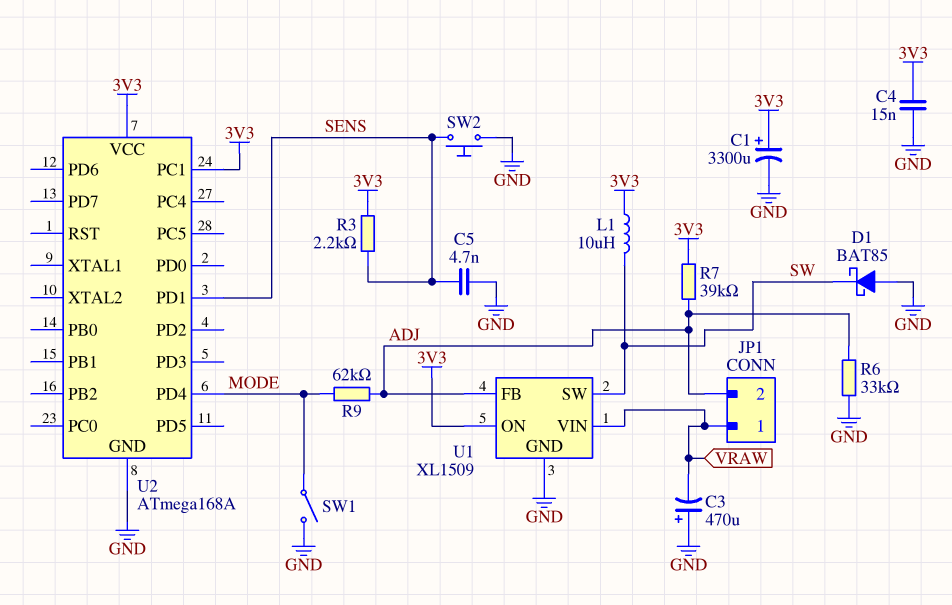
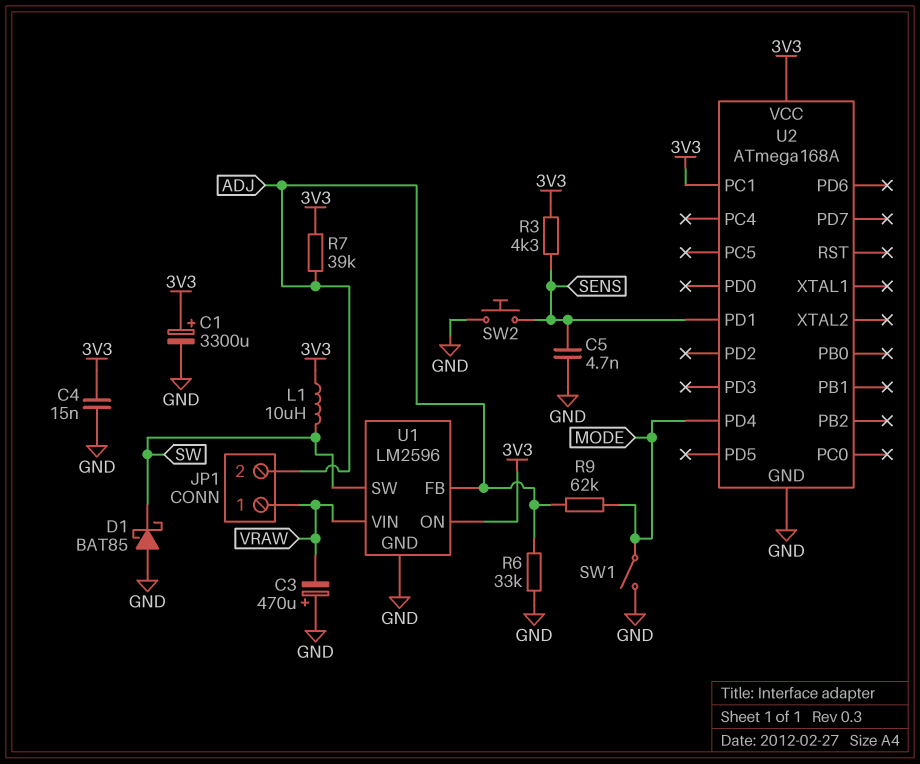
R3: 2.2k (3V3, SENS) -> 4.3k (3V3, SENS)
U1: XL1509 -> LM2596

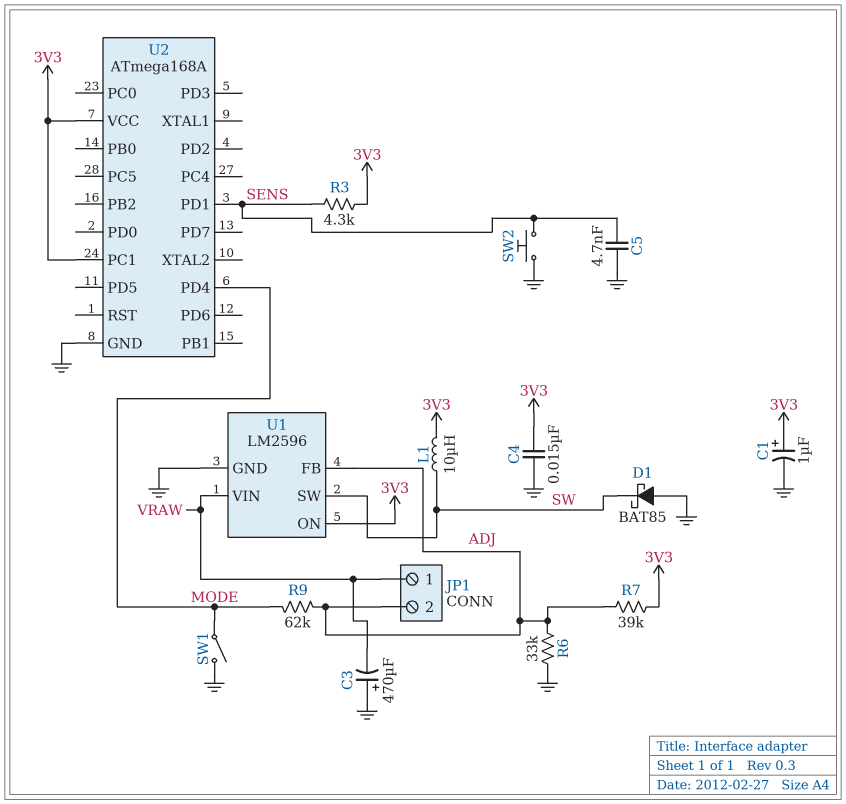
C1: 3300uF (plus 3V3, minus GND) -> 1uF (plus 3V3, minus GND)

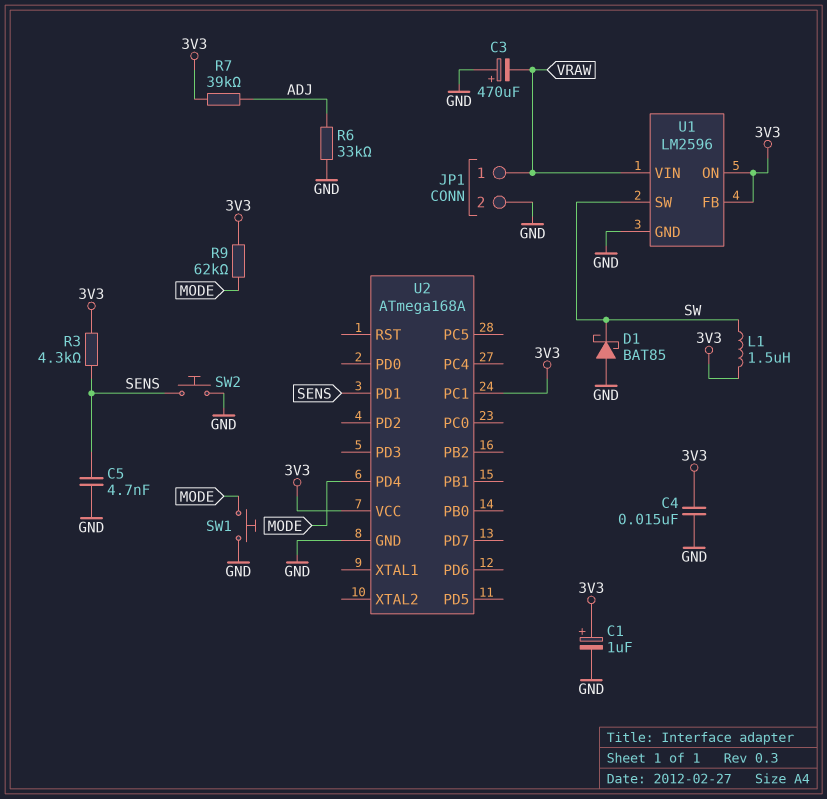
JP1 pin 2: ADJ -> GND
L1: 10uH (3V3, SW) -> 1.5uH (3V3, SW)
R9: 62k (ADJ, MODE) -> 62k (3V3, MODE)
SW1: switch (GND, MODE) -> button (GND, MODE)
U1 pin FB: ADJ -> 3V3

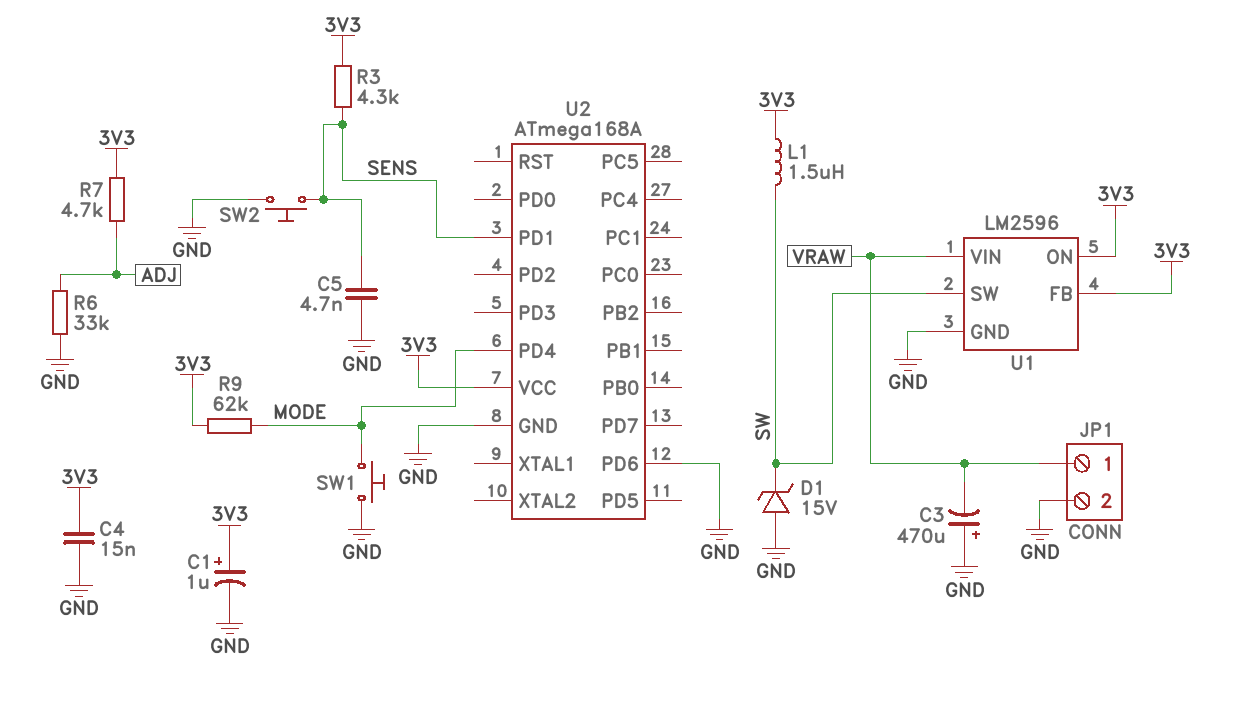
D1: schottky BAT85 (A GND, K SW) -> zener 15V (A GND, K SW)
R7: 39k (3V3, ADJ) -> 4.7k (3V3, ADJ)
U2 pin PC1: 3V3 -> none
U2 pin PD6: none -> GND

